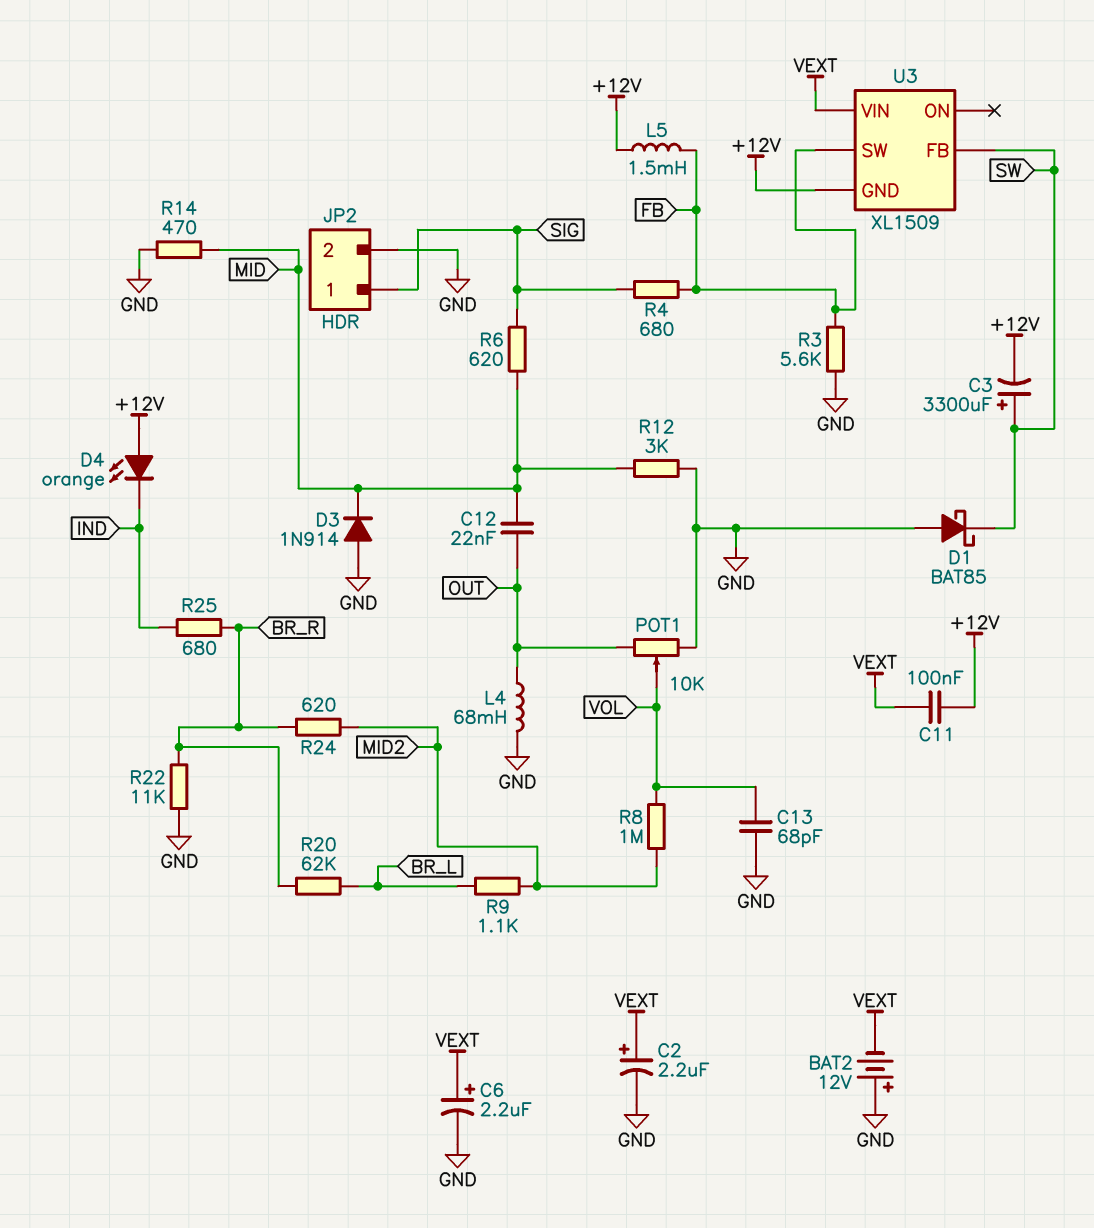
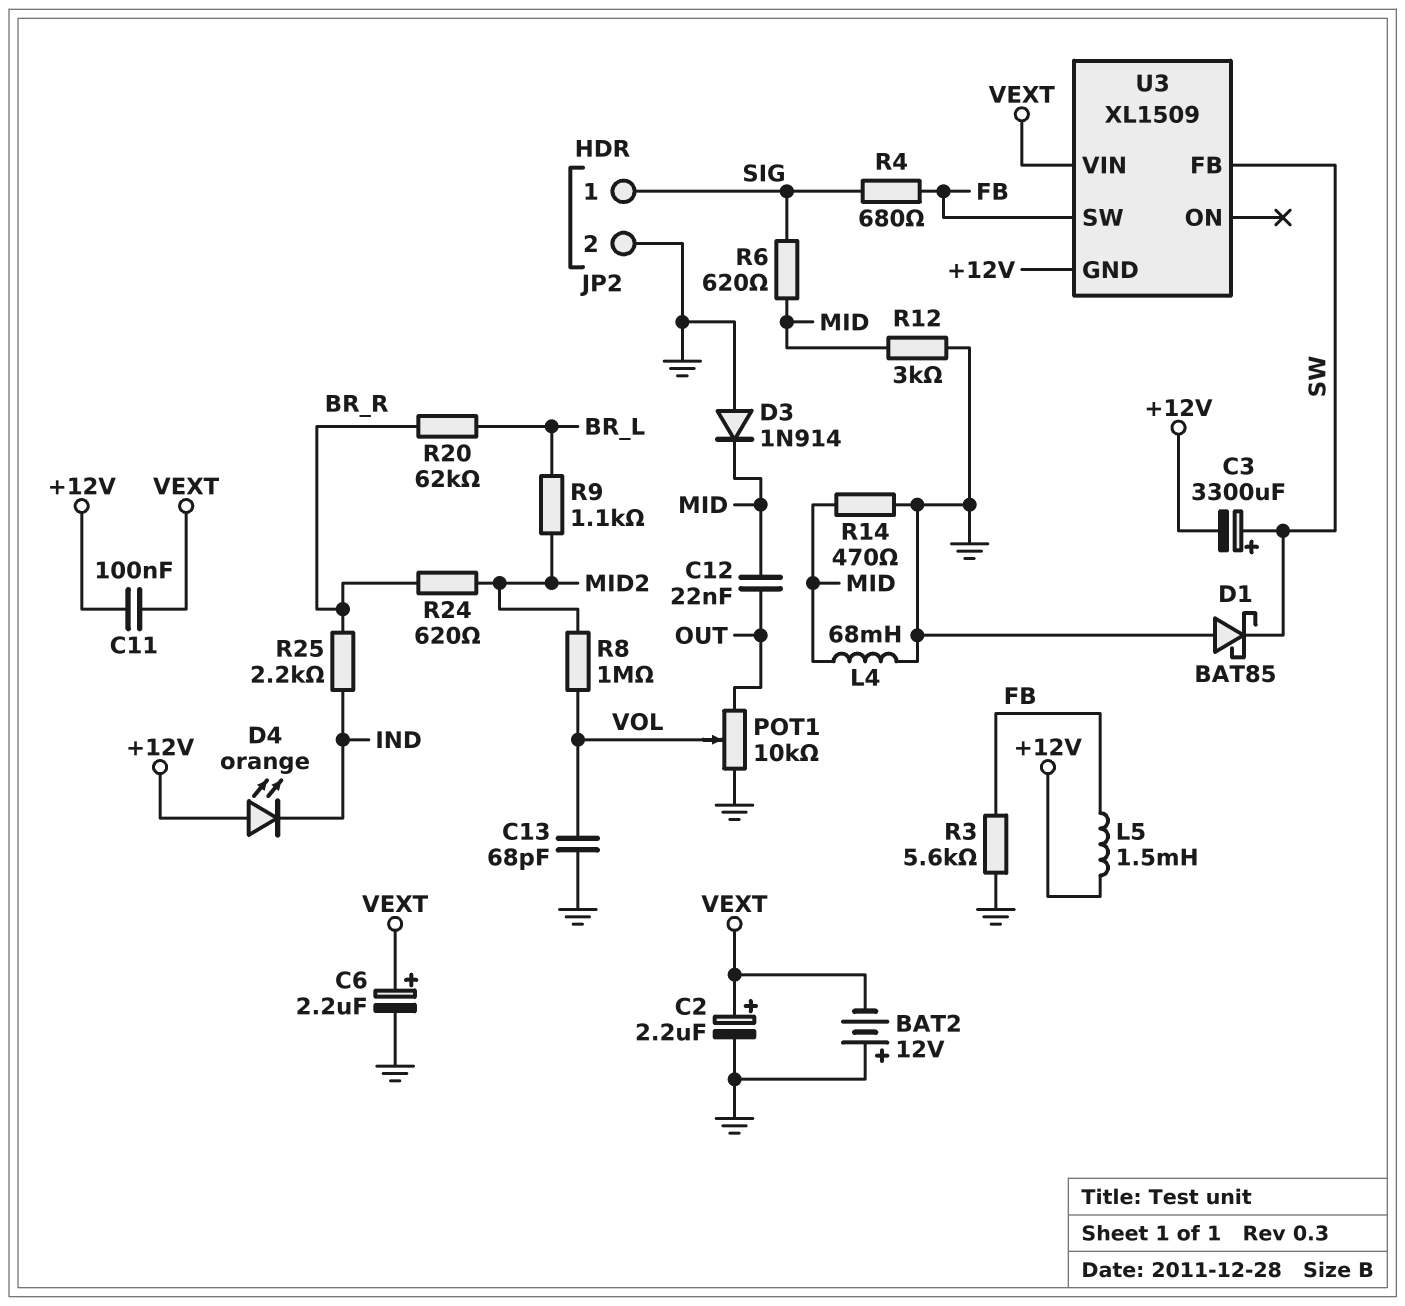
L4: 68mH (GND, OUT) -> 68mH (GND, MID)
R22: 11k (BR_R, GND) -> none
R25: 680 (BR_R, IND) -> 2.2k (BR_R, IND)

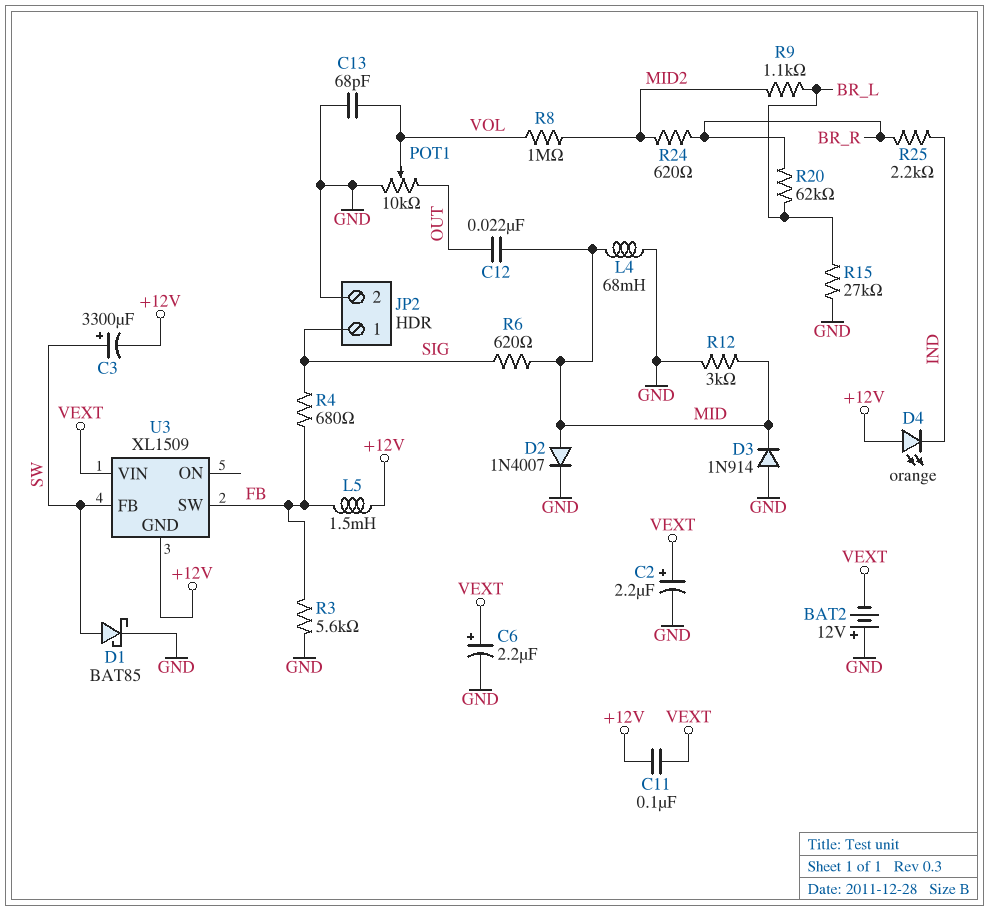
D1: schottky BAT85 (A GND, K SW) -> schottky BAT85 (A SW, K GND)
D2: none -> diode 1N4007 (A MID, K GND)
R14: 470 (GND, MID) -> none
R15: none -> 27k (BR_L, GND)

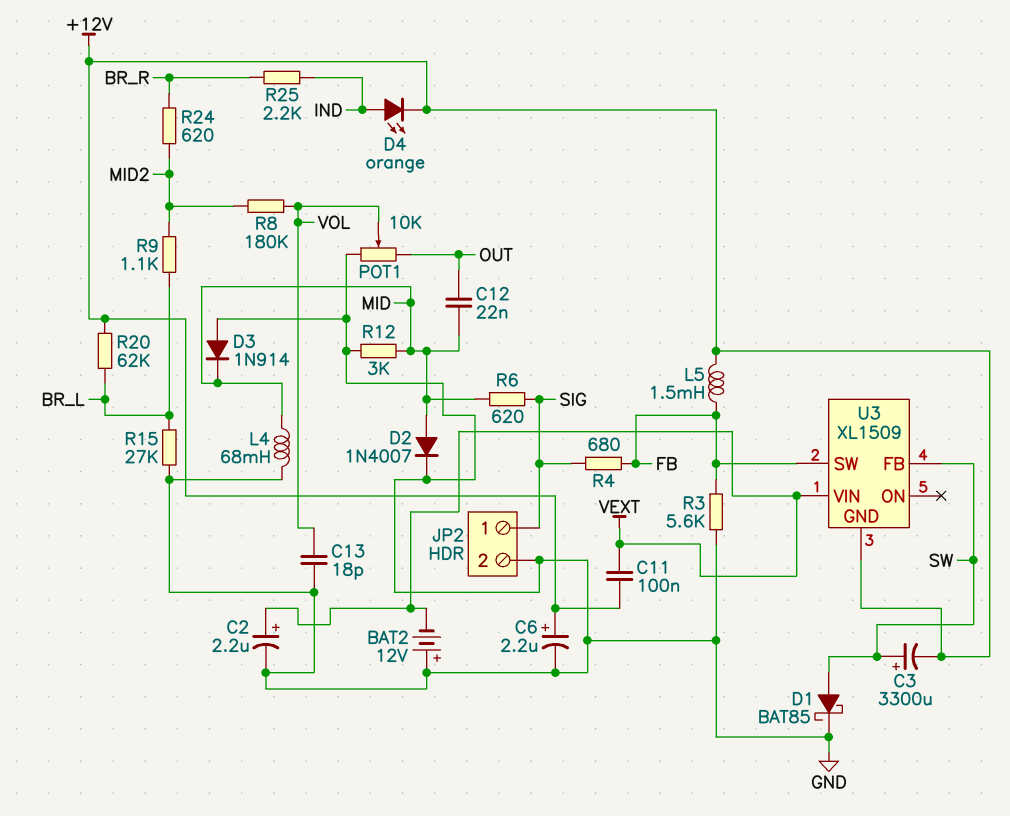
C6: 2.2uF (plus VEXT, minus GND) -> 2.2uF (plus +12V, minus GND)
C13: 68pF (GND, VOL) -> 18pF (GND, VOL)
D4: LED orange (A +12V, K IND) -> LED orange (A IND, K +12V)
R8: 1M (MID2, VOL) -> 180k (MID2, VOL)
R20: 62k (BR_L, BR_R) -> 62k (+12V, BR_L)

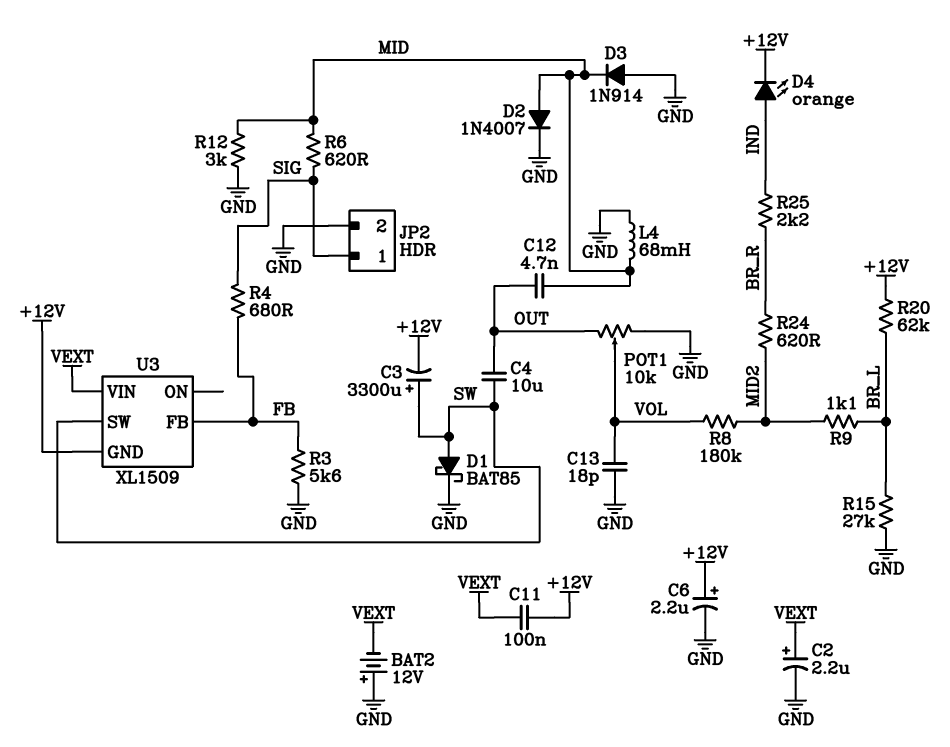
C4: none -> 10uF (OUT, SW)
C12: 22nF (MID, OUT) -> 4.7nF (MID, OUT)
L5: 1.5mH (+12V, FB) -> none
U3 pin FB: SW -> FB
U3 pin SW: FB -> SW

